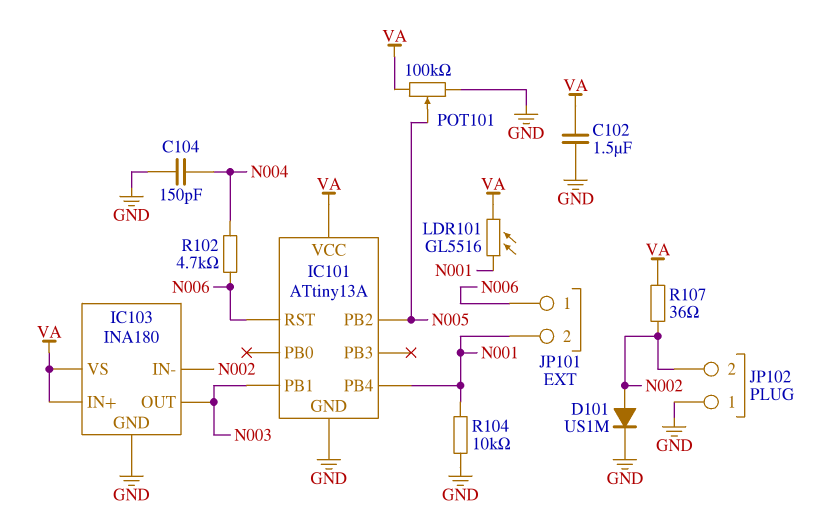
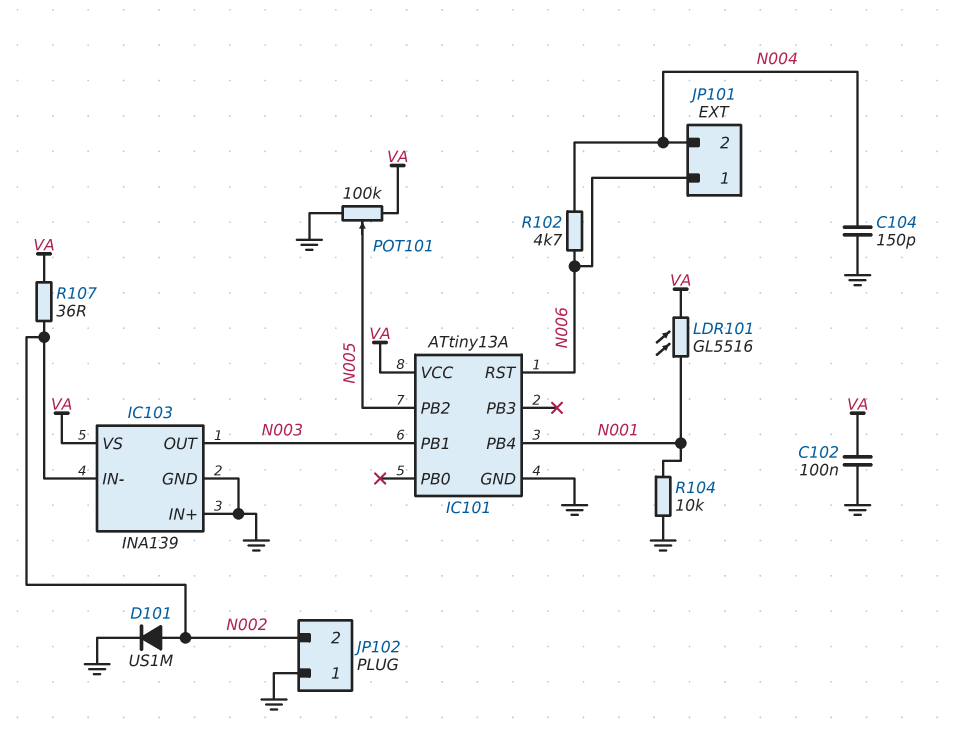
C102: 1.5uF (GND, VA) -> 100nF (GND, VA)
IC103: INA180 -> INA139
IC103 pin IN+: VA -> GND
JP101 pin 2: N001 -> N004

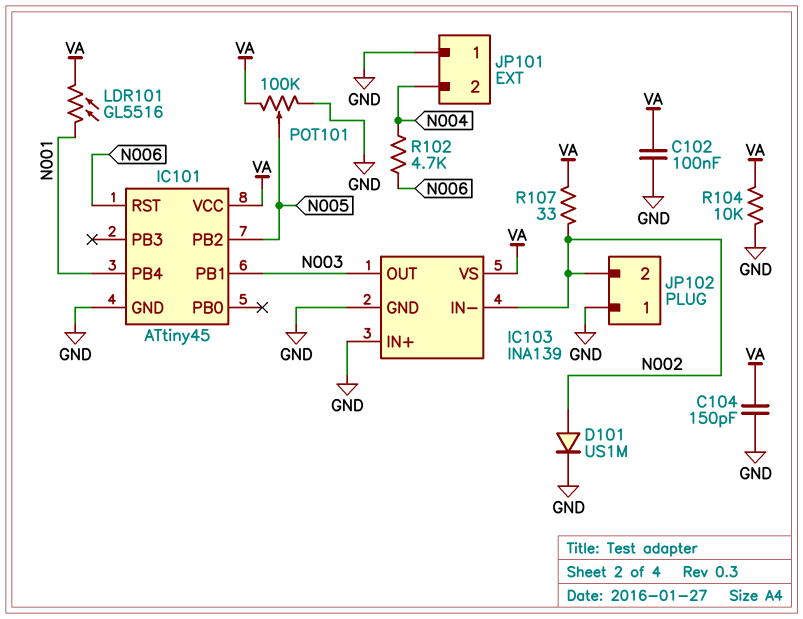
C104: 150pF (GND, N004) -> 150pF (GND, VA)
IC101: ATtiny13A -> ATtiny45
JP101 pin 1: N006 -> GND
R104: 10k (GND, N001) -> 10k (GND, VA)
R107: 36 (N002, VA) -> 33 (N002, VA)

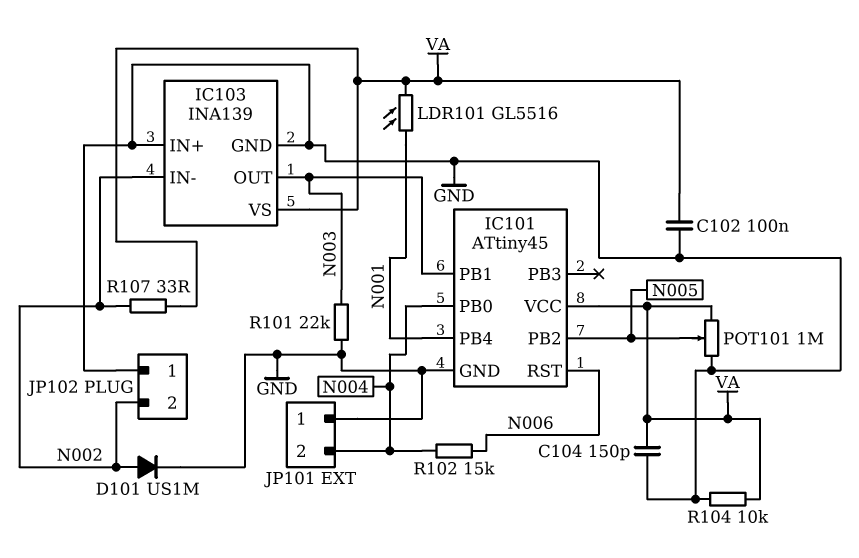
IC101 pin PB0: none -> N004
POT101: 100k (GND, VA, wiper N005) -> 1M (GND, VA, wiper N005)
R101: none -> 22k (GND, N003)
R102: 4.7k (N004, N006) -> 15k (N004, N006)

